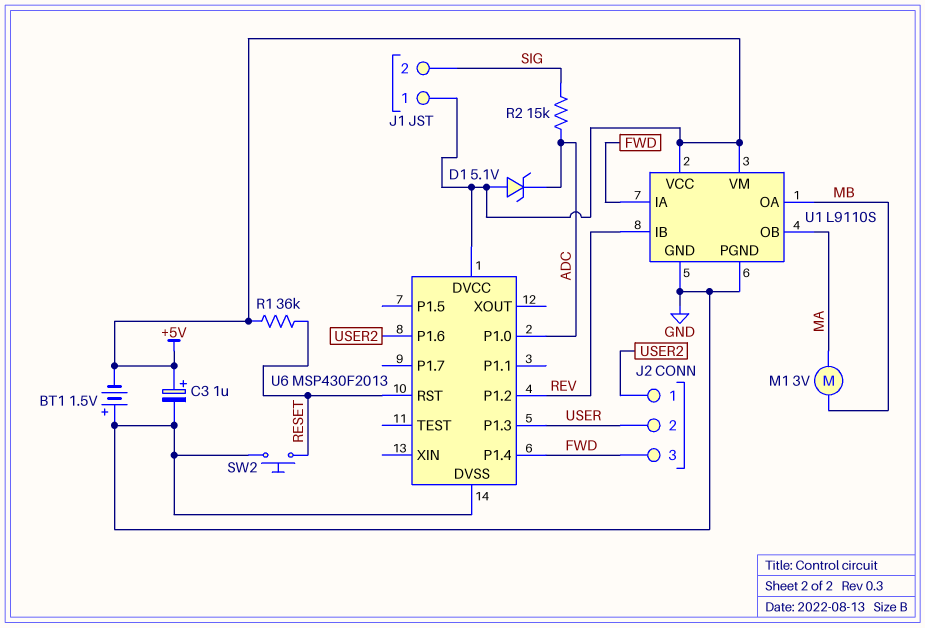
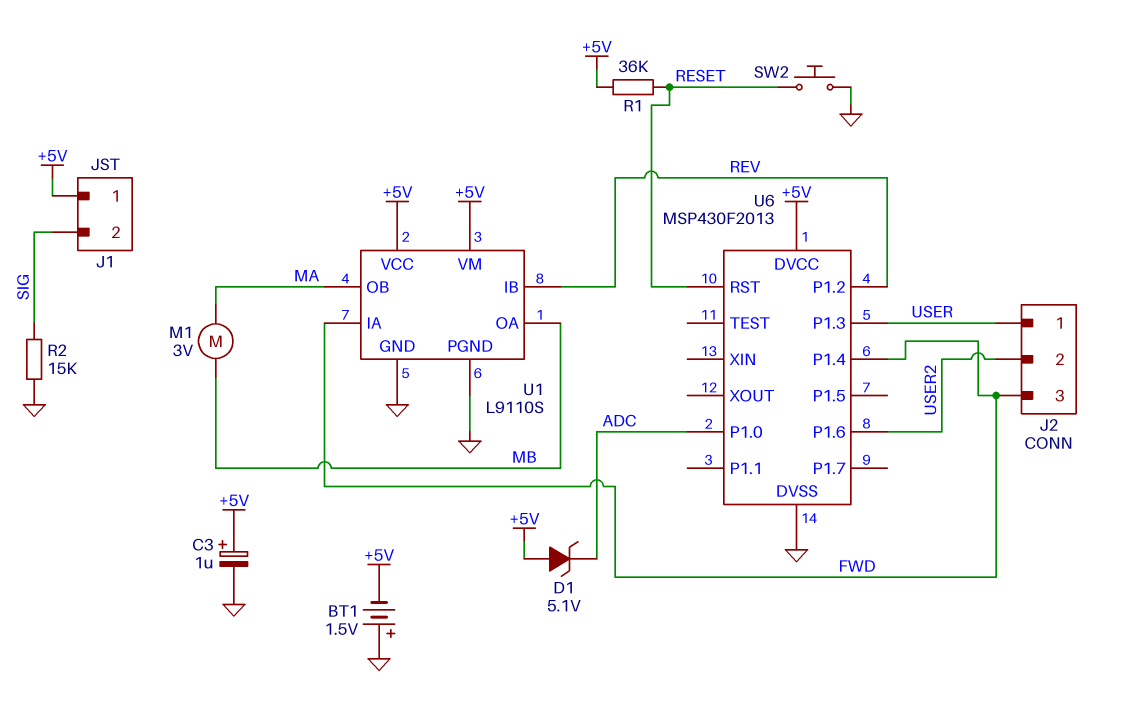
J2 pin 1: USER2 -> USER
J2 pin 2: USER -> USER2
R2: 15k (ADC, SIG) -> 15k (GND, SIG)

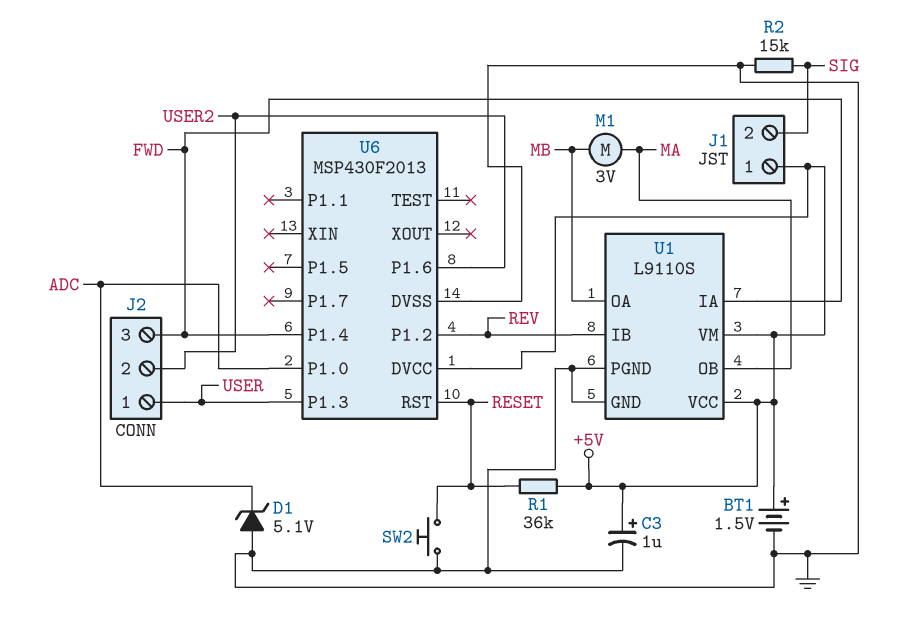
BT1: 1.5V (plus GND, minus +5V) -> 1.5V (plus +5V, minus GND)
D1: zener 5.1V (A +5V, K ADC) -> zener 5.1V (A GND, K ADC)

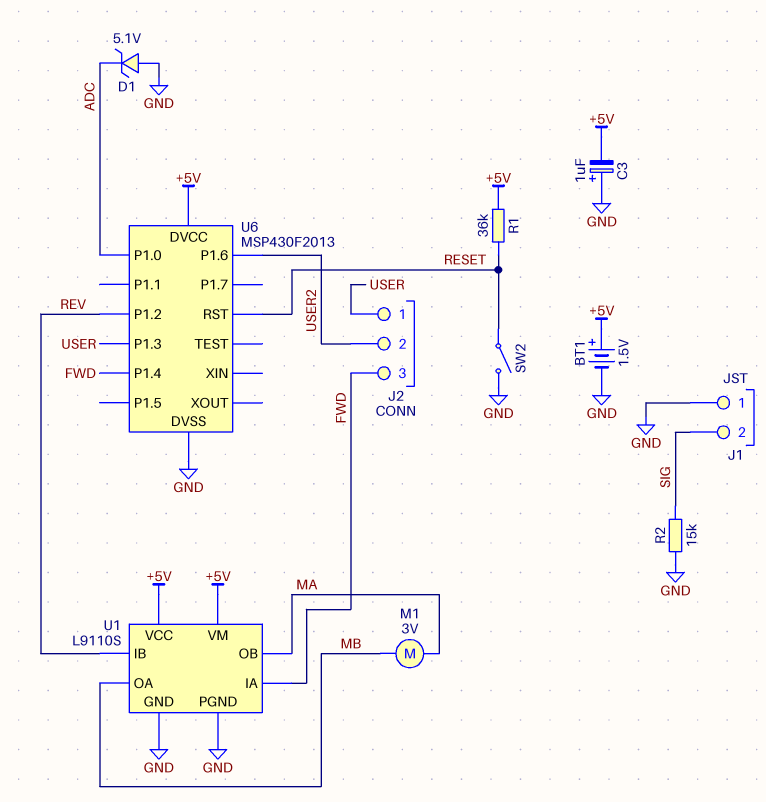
C3: 1uF (plus +5V, minus GND) -> 1uF (plus GND, minus +5V)
J1 pin 1: +5V -> GND
SW2: button (GND, RESET) -> switch (GND, RESET)

